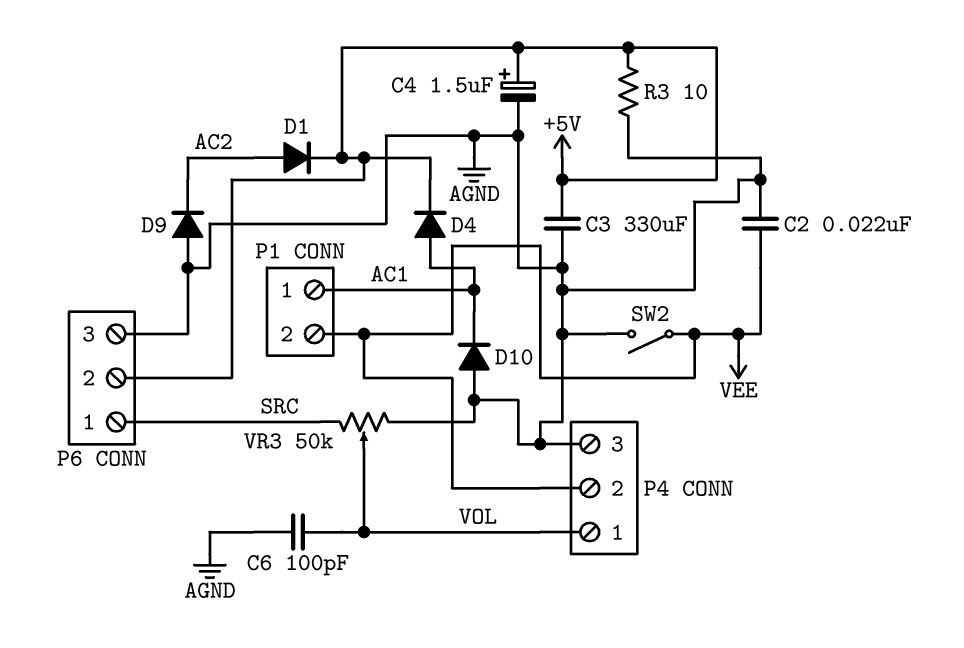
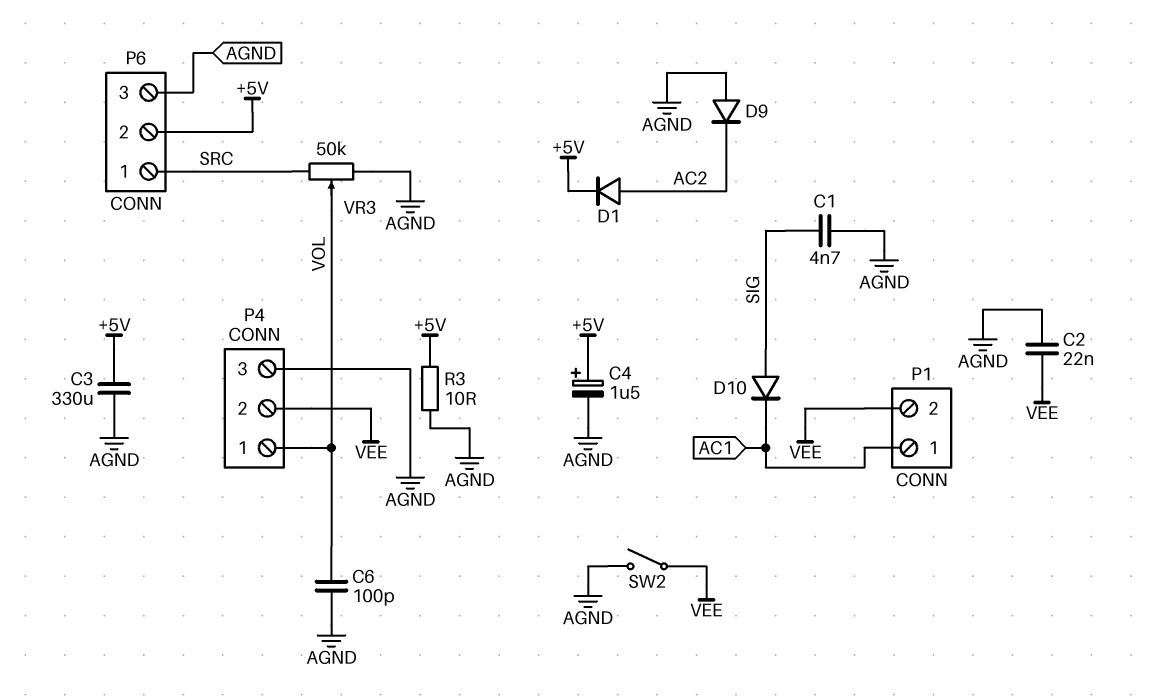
C1: none -> 4.7nF (AGND, SIG)
D4: diode (A AC1, K +5V) -> none
D10: diode (A AGND, K AC1) -> diode (A SIG, K AC1)

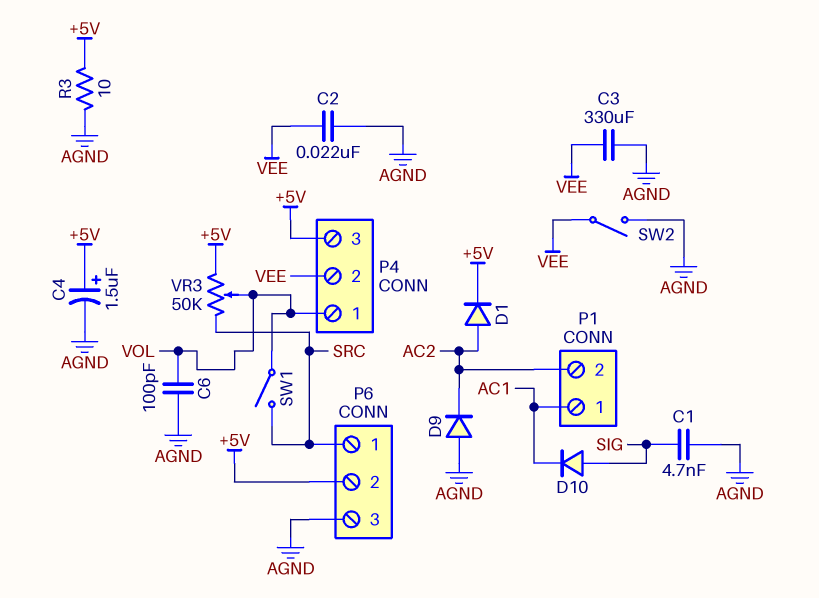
C3: 330uF (+5V, AGND) -> 330uF (AGND, VEE)
P1 pin 2: VEE -> AC2
P4 pin 3: AGND -> +5V
SW1: none -> switch (SRC, VOL)
VR3: 50k (AGND, SRC, wiper VOL) -> 50k (+5V, SRC, wiper VOL)

